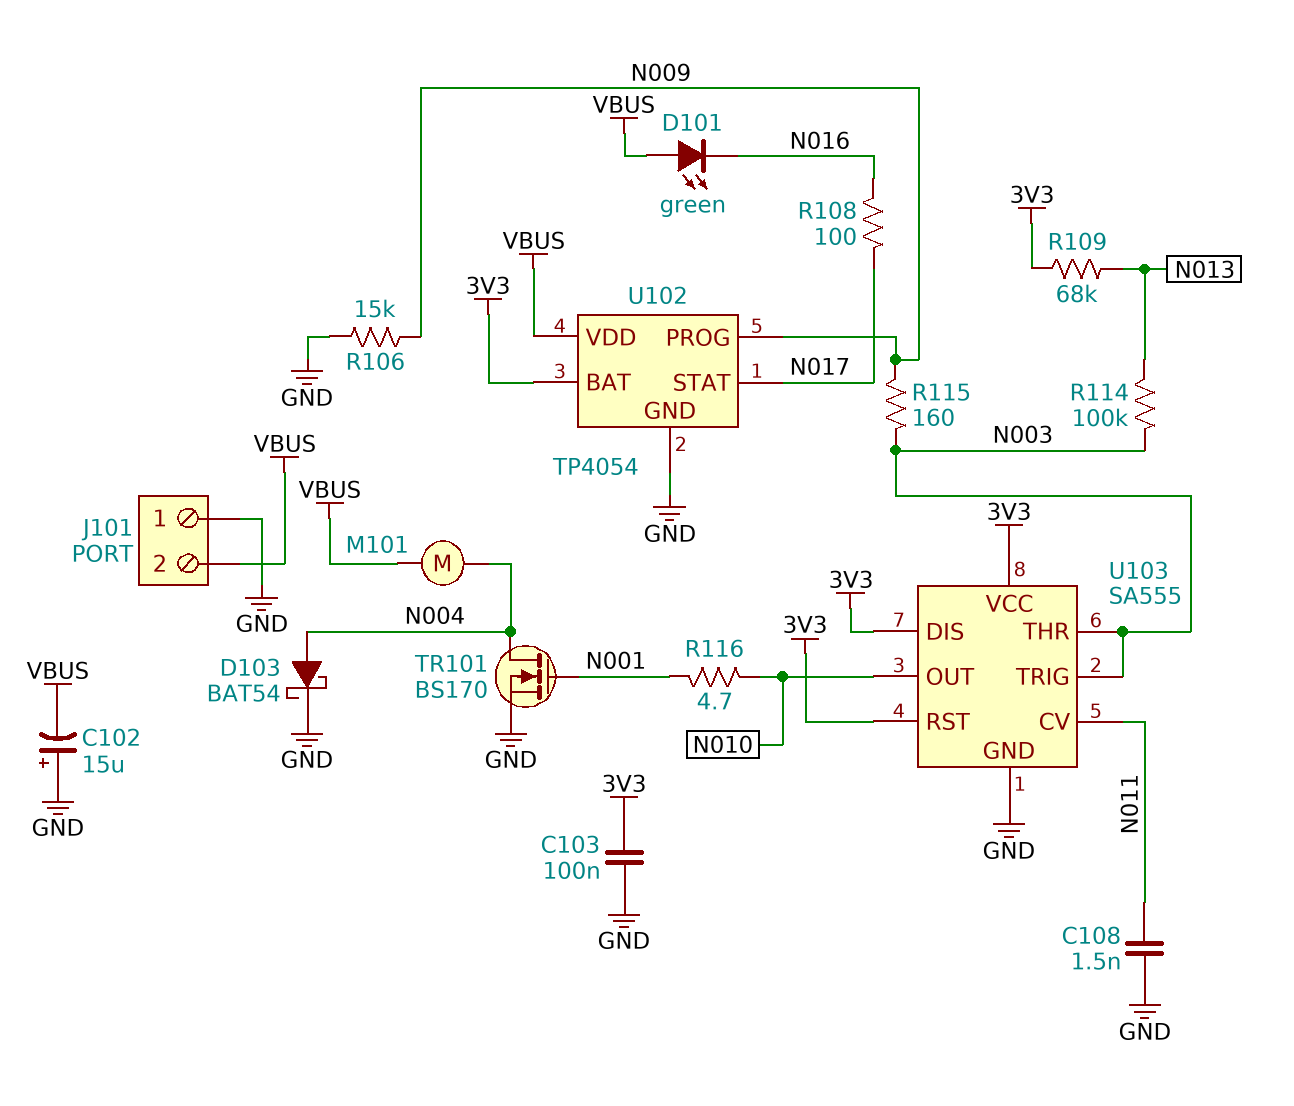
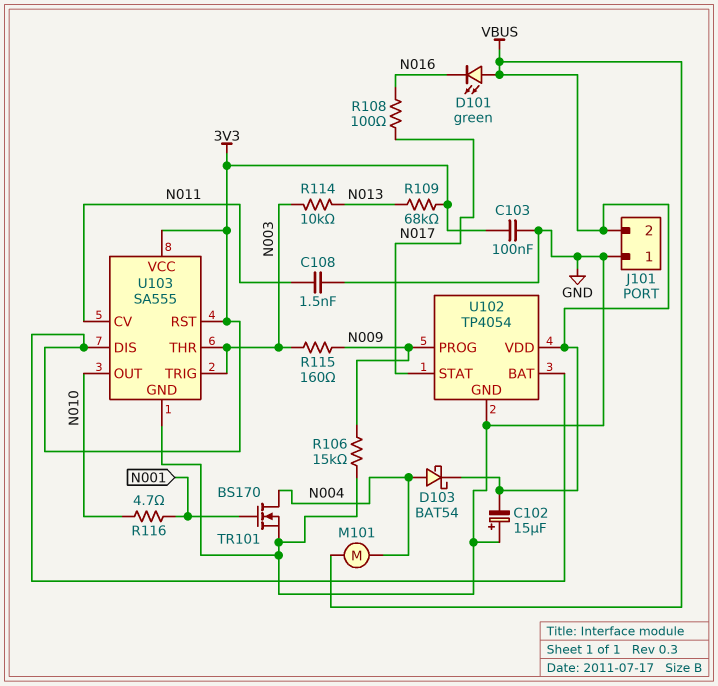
D103: schottky BAT54 (A N004, K GND) -> schottky BAT54 (A N004, K VBUS)
R114: 100k (N003, N013) -> 10k (N003, N013)

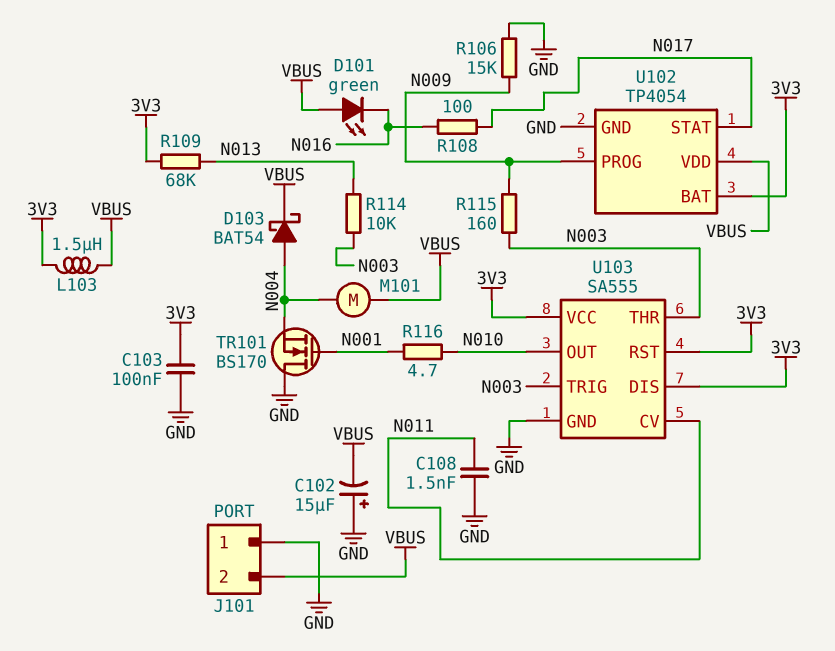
L103: none -> 1.5uH (3V3, VBUS)
TR101: NMOS BS170 (G N001, D N004, S GND) -> NMOS BS170 (G N001, D GND, S N004)

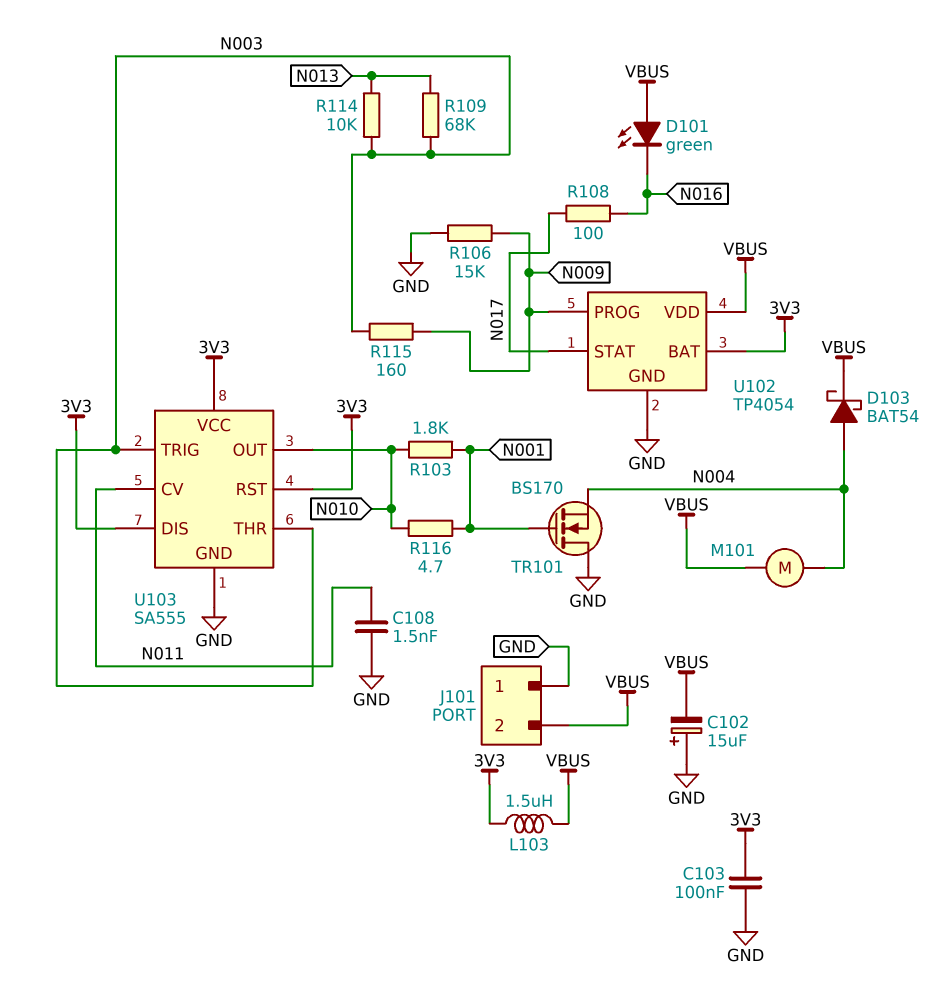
R103: none -> 1.8k (N001, N010)
R109: 68k (3V3, N013) -> 68k (N003, N013)

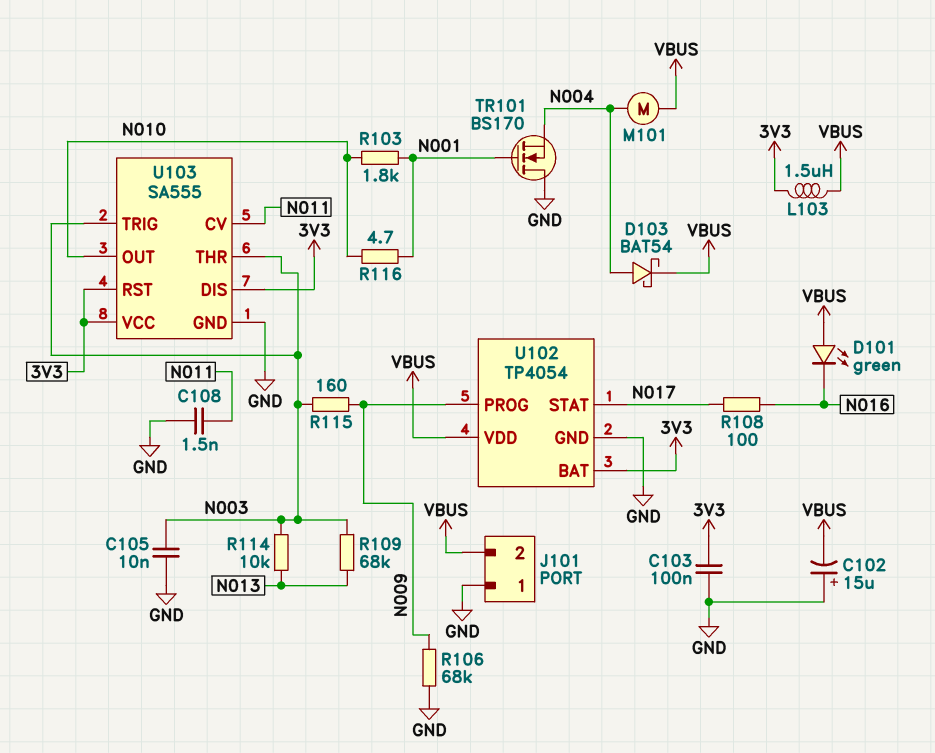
C105: none -> 10nF (GND, N003)
R106: 15k (GND, N009) -> 68k (GND, N009)

